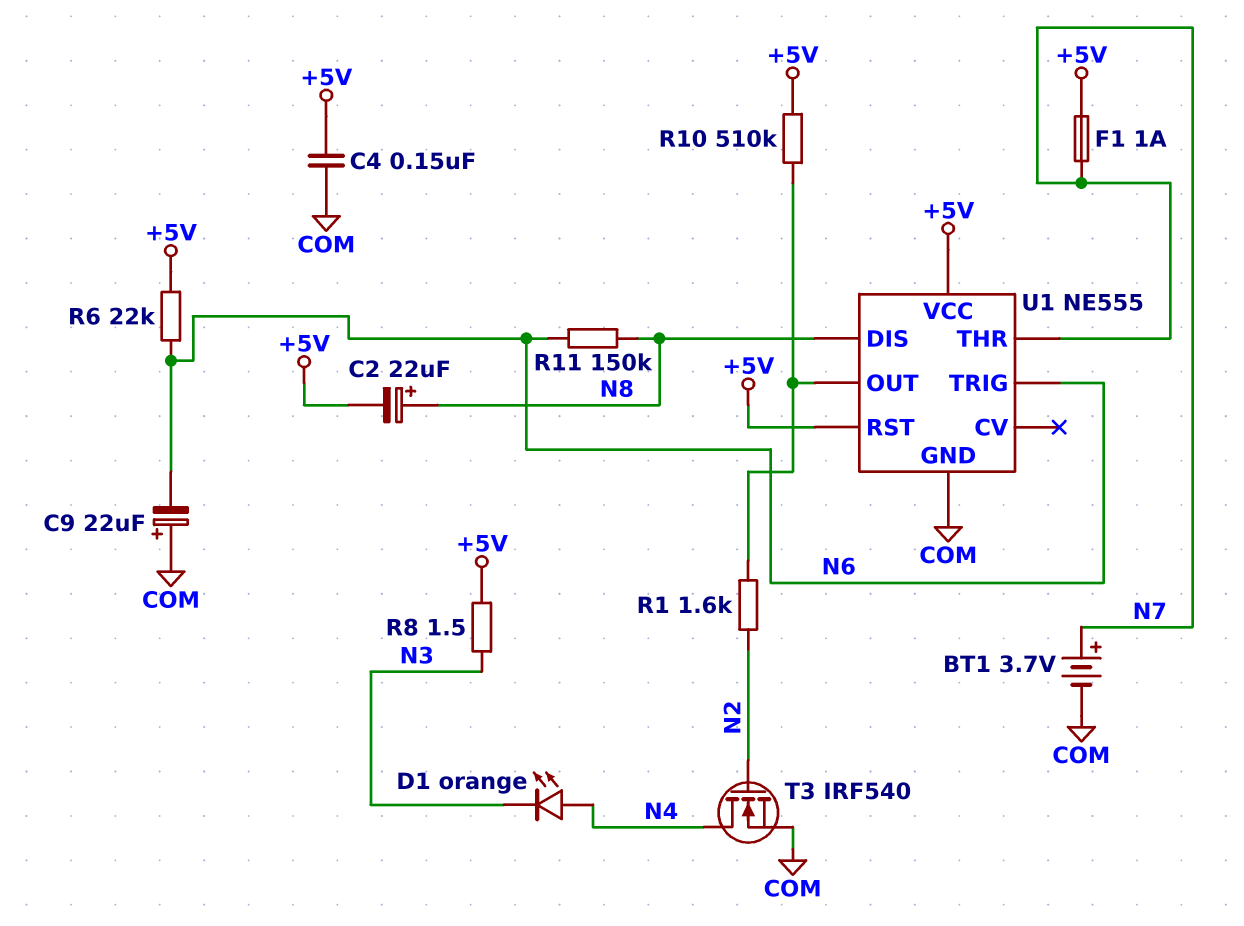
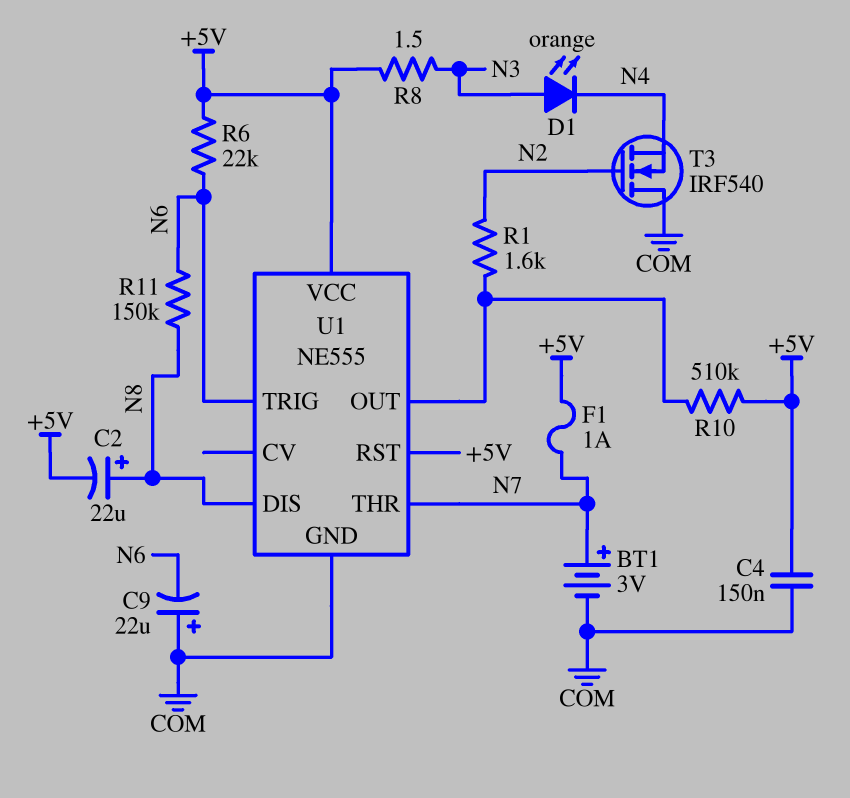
BT1: 3.7V (plus N7, minus COM) -> 3V (plus N7, minus COM)
D1: LED orange (A N4, K N3) -> LED orange (A N3, K N4)
T3: NMOS IRF540 (G N2, D N4, S COM) -> NMOS IRF540 (G N2, D COM, S N4)

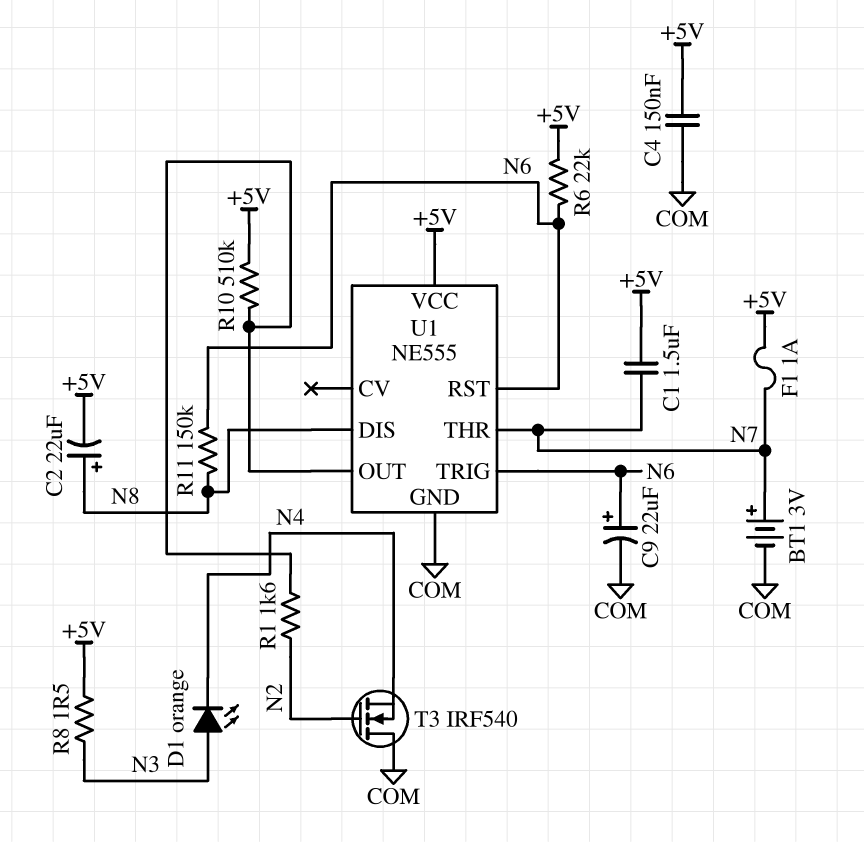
C1: none -> 1.5uF (+5V, N7)
C9: 22uF (plus COM, minus N6) -> 22uF (plus N6, minus COM)
U1 pin RST: +5V -> N6

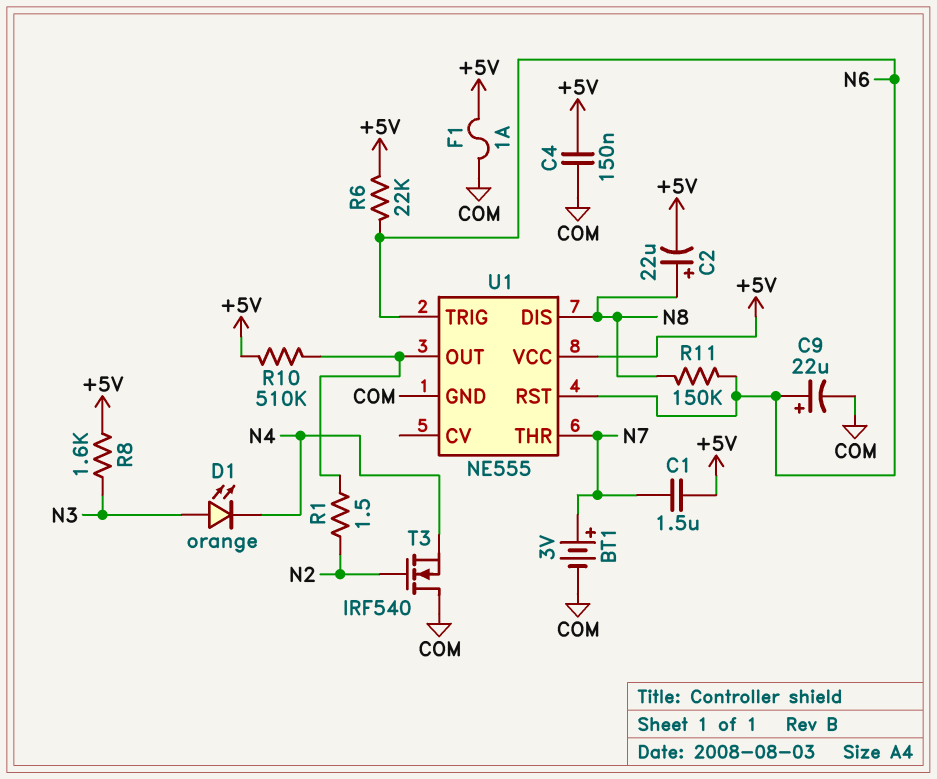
F1: 1A (+5V, N7) -> 1A (+5V, COM)
R1: 1.6k (N2, U1/OUT) -> 1.5 (N2, U1/OUT)
R8: 1.5 (+5V, N3) -> 1.6k (+5V, N3)

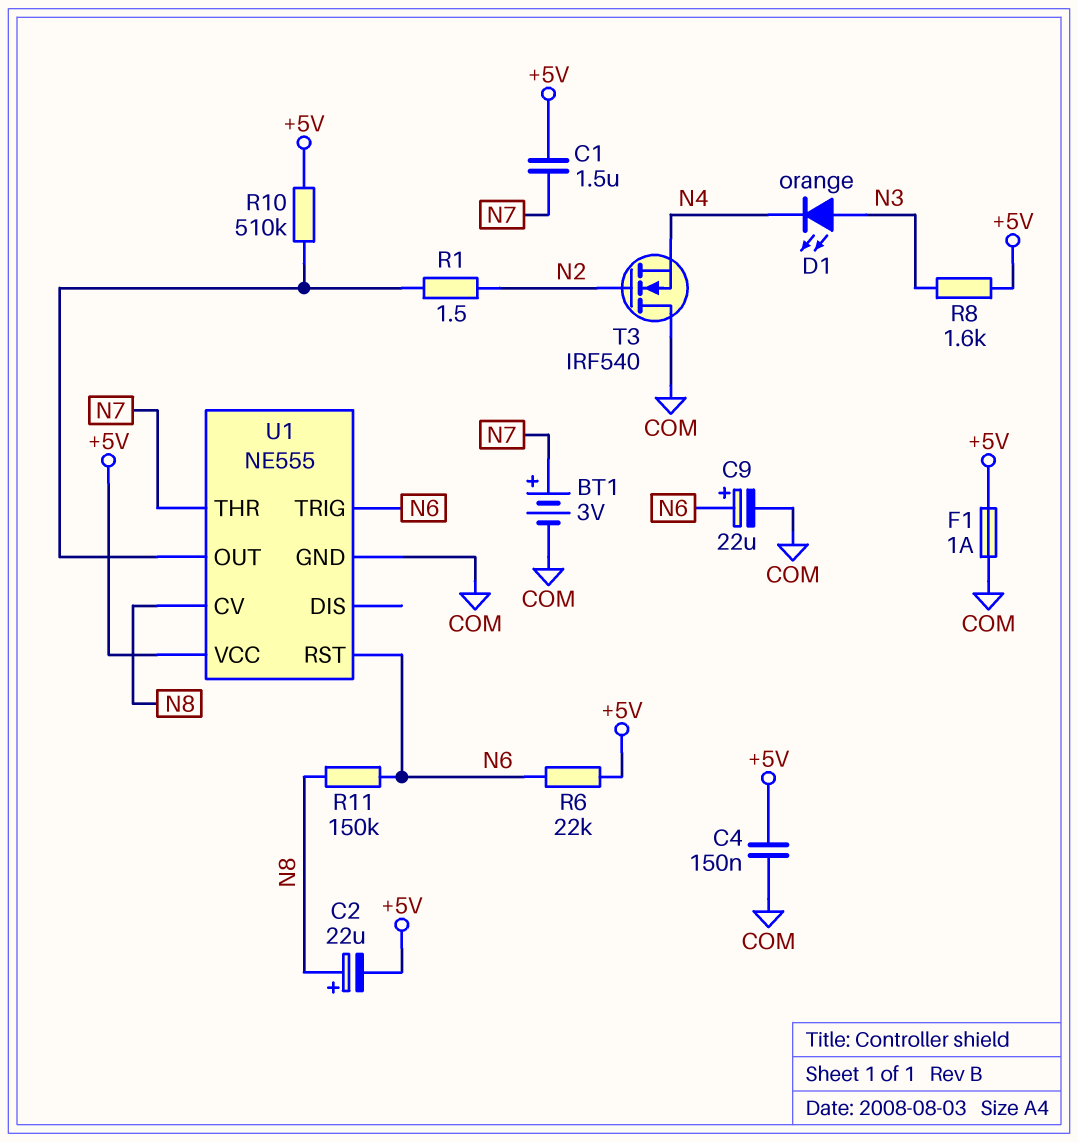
U1 pin CV: none -> N8
U1 pin DIS: N8 -> none

